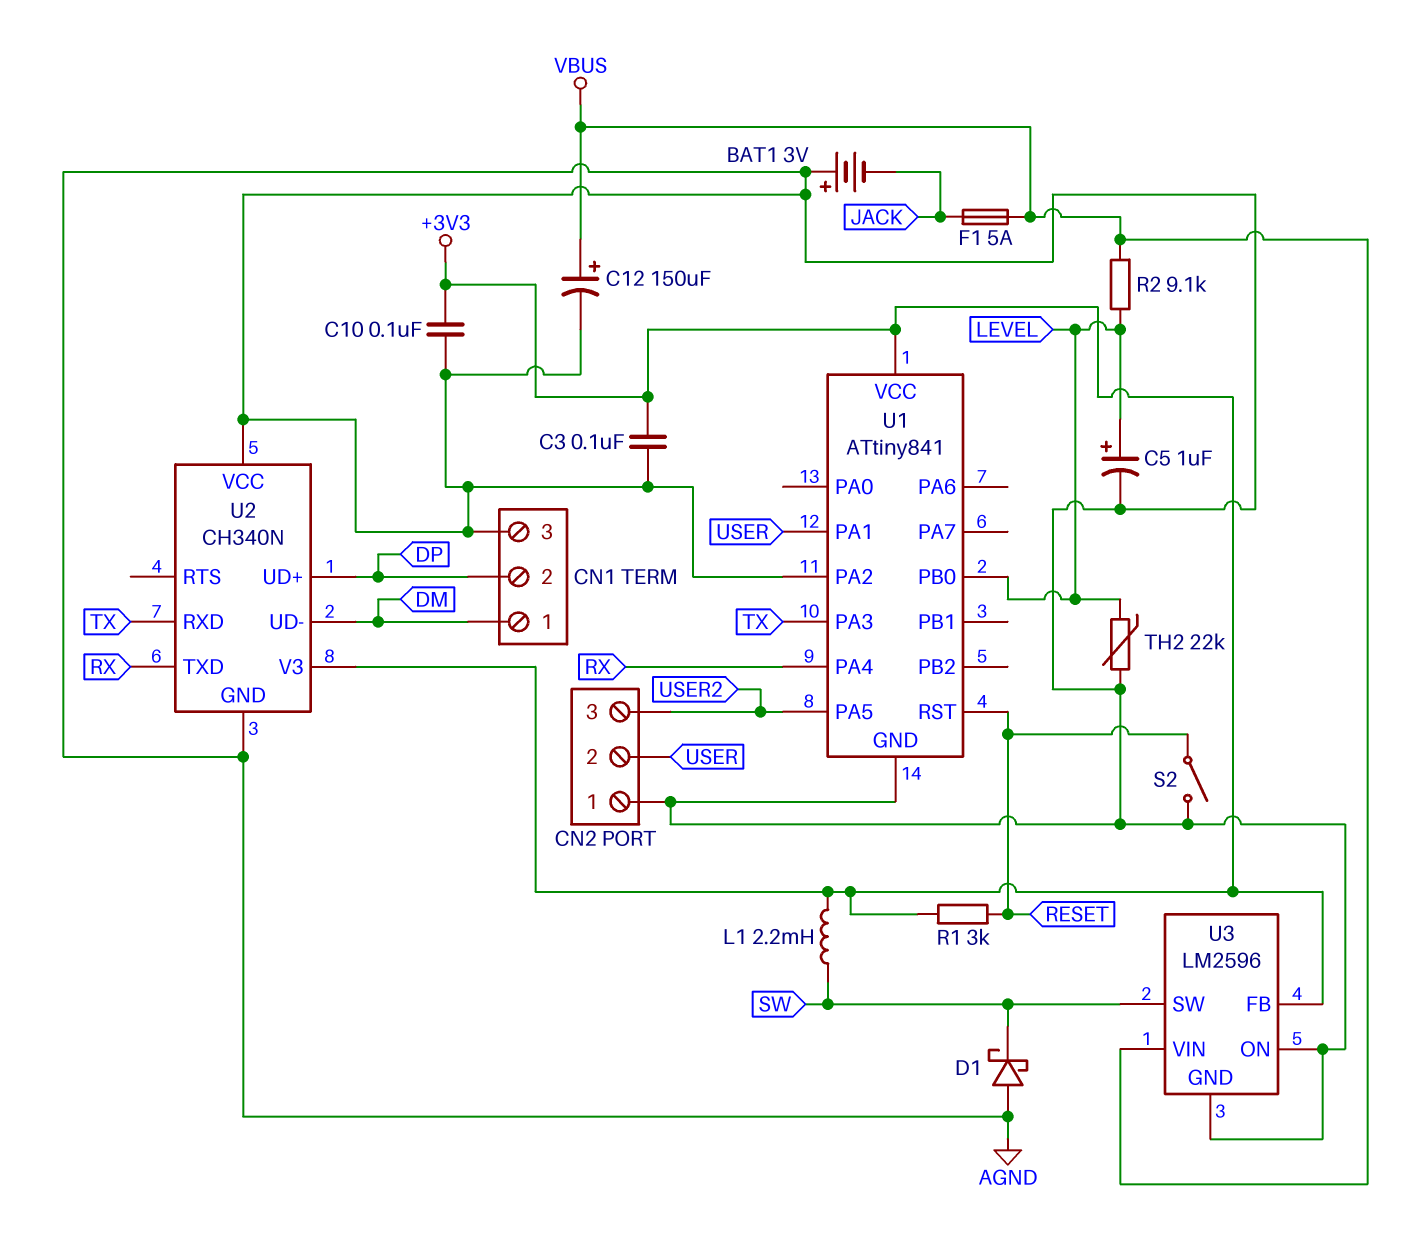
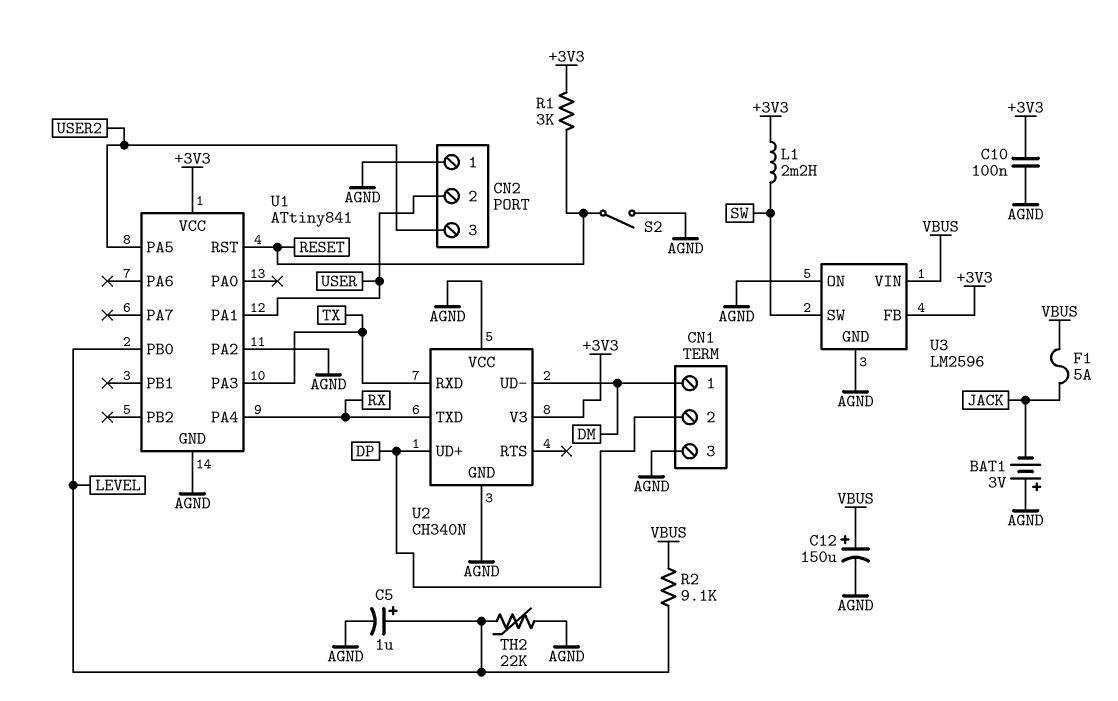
C3: 100nF (+3V3, AGND) -> none
D1: schottky (A AGND, K SW) -> none

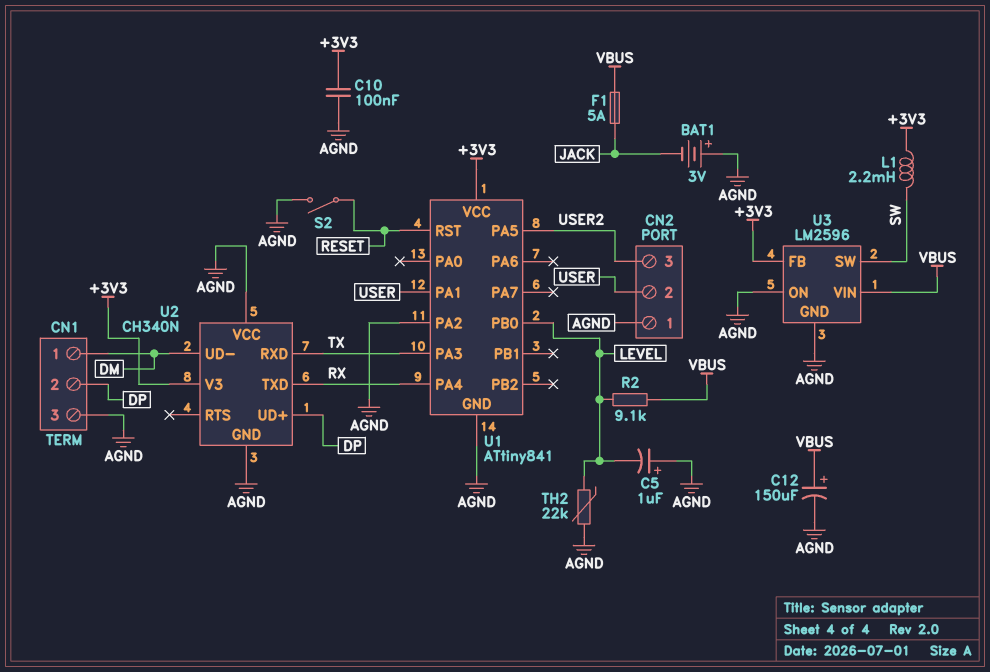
C5: 1uF (plus LEVEL, minus AGND) -> 1uF (plus AGND, minus LEVEL)
R1: 3k (+3V3, RESET) -> none

